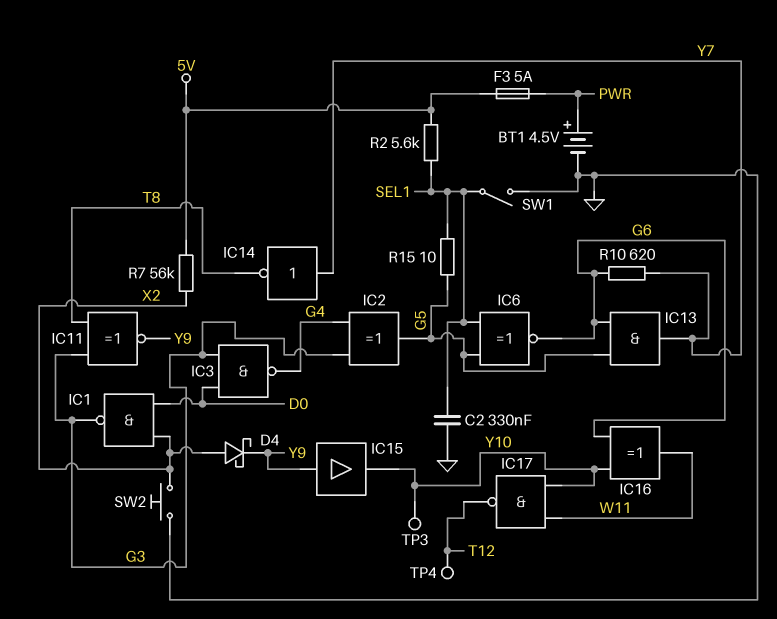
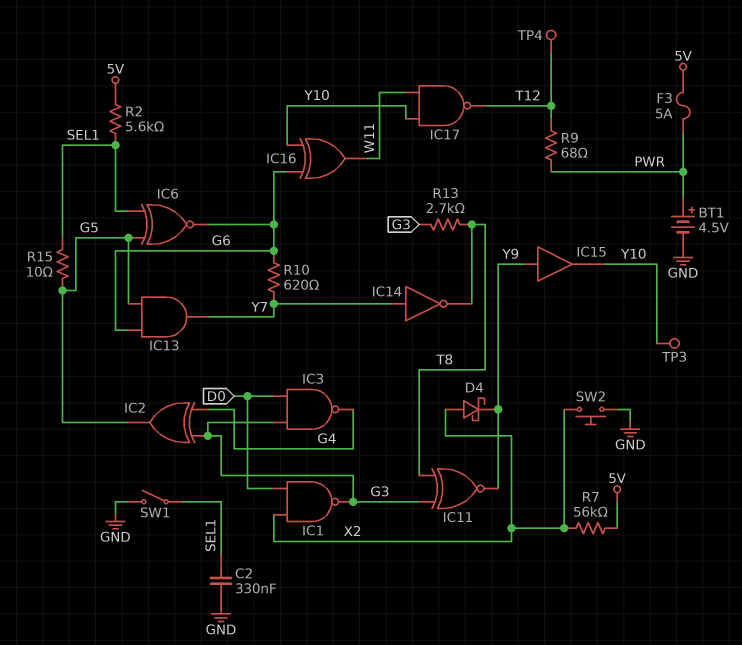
R9: none -> 68 (PWR, T12)
R13: none -> 2.7k (G3, T8)

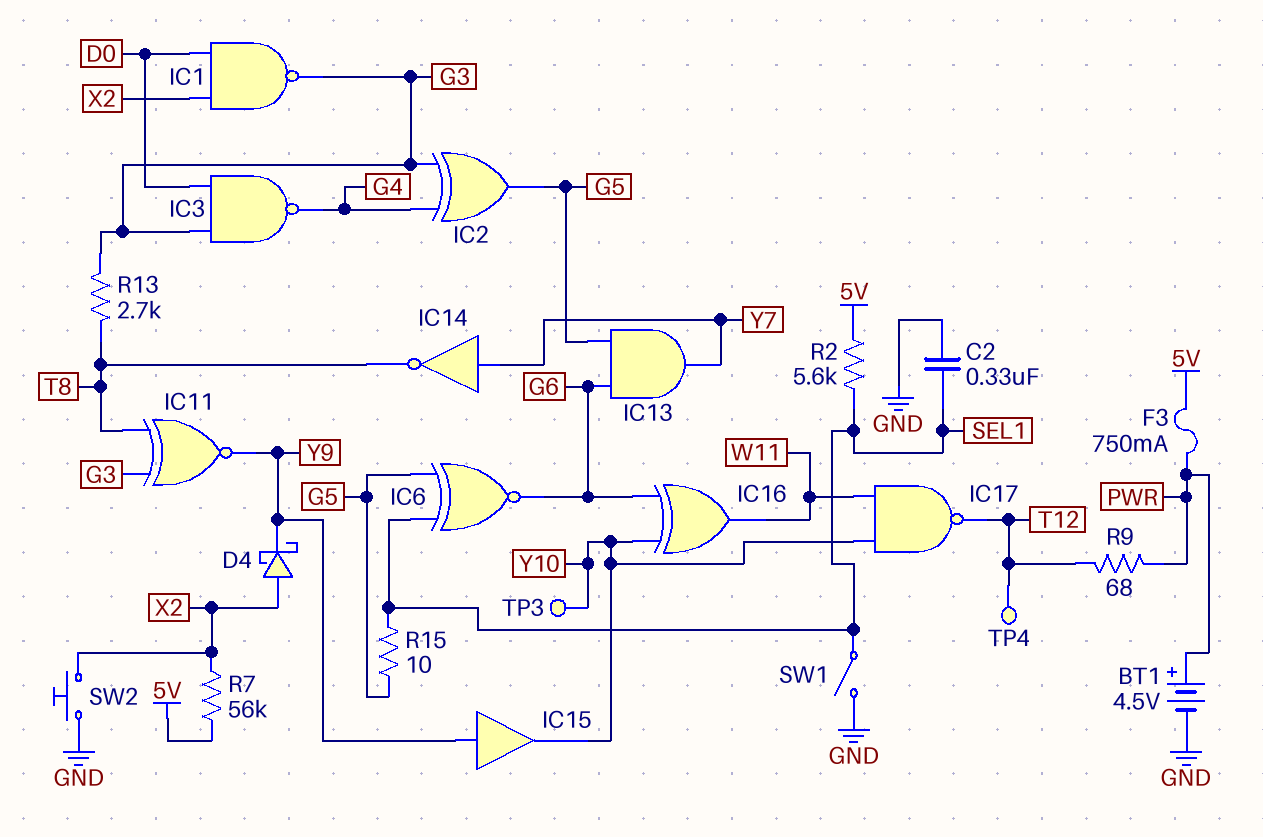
F3: 5A (5V, PWR) -> 750mA (5V, PWR)
R10: 620 (G6, Y7) -> none

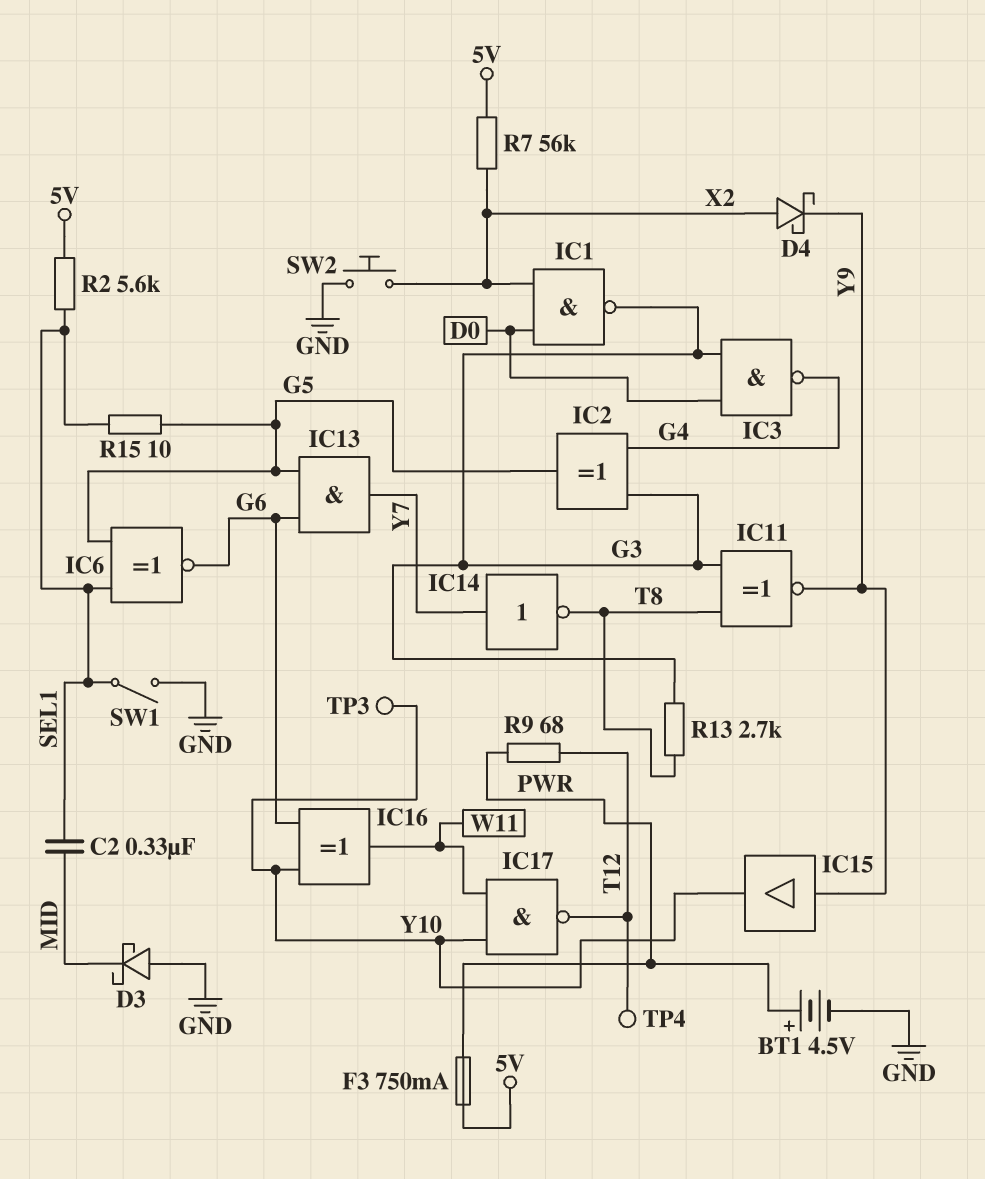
C2: 330nF (GND, SEL1) -> 330nF (MID, SEL1)
D3: none -> schottky (A GND, K MID)

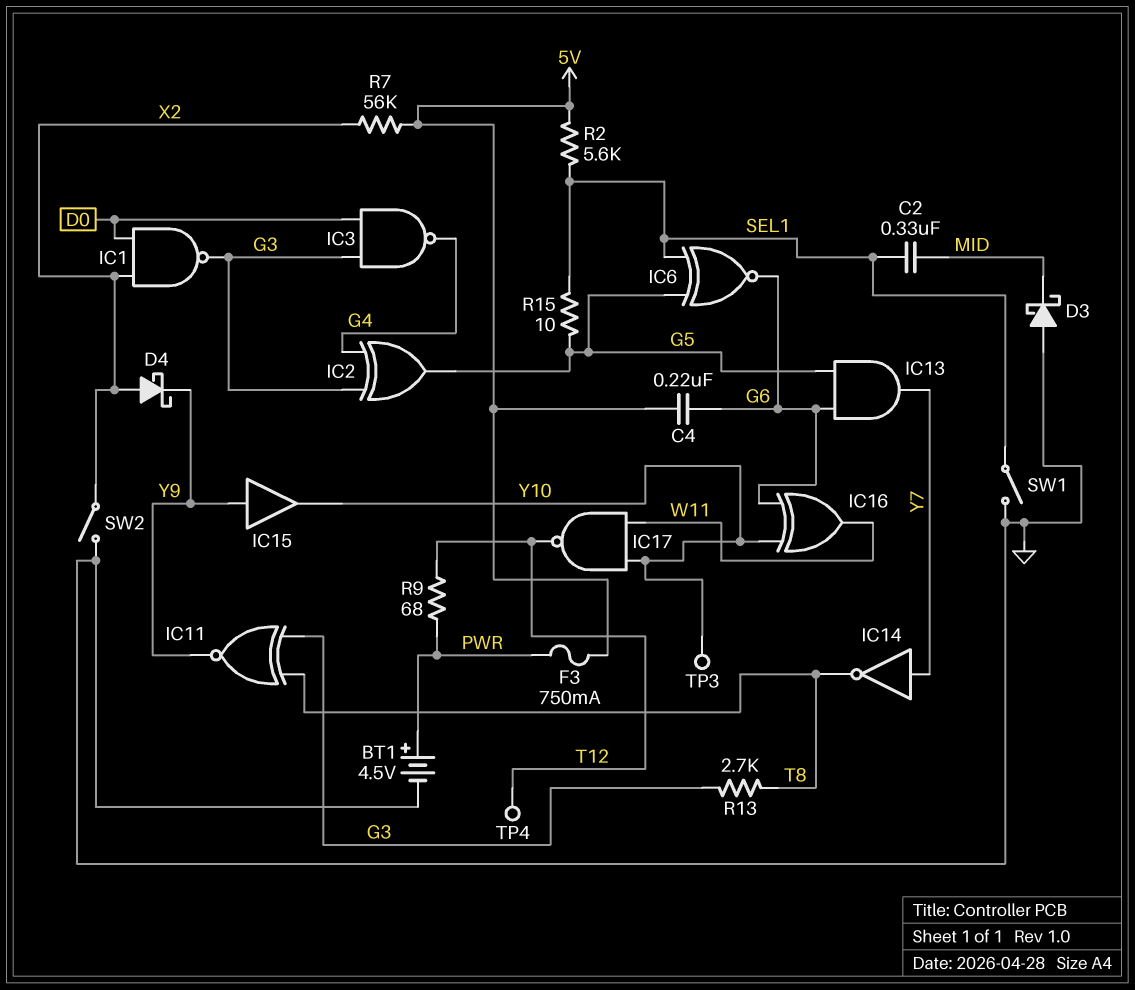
C4: none -> 220nF (5V, G6)
SW2: button (GND, X2) -> switch (GND, X2)

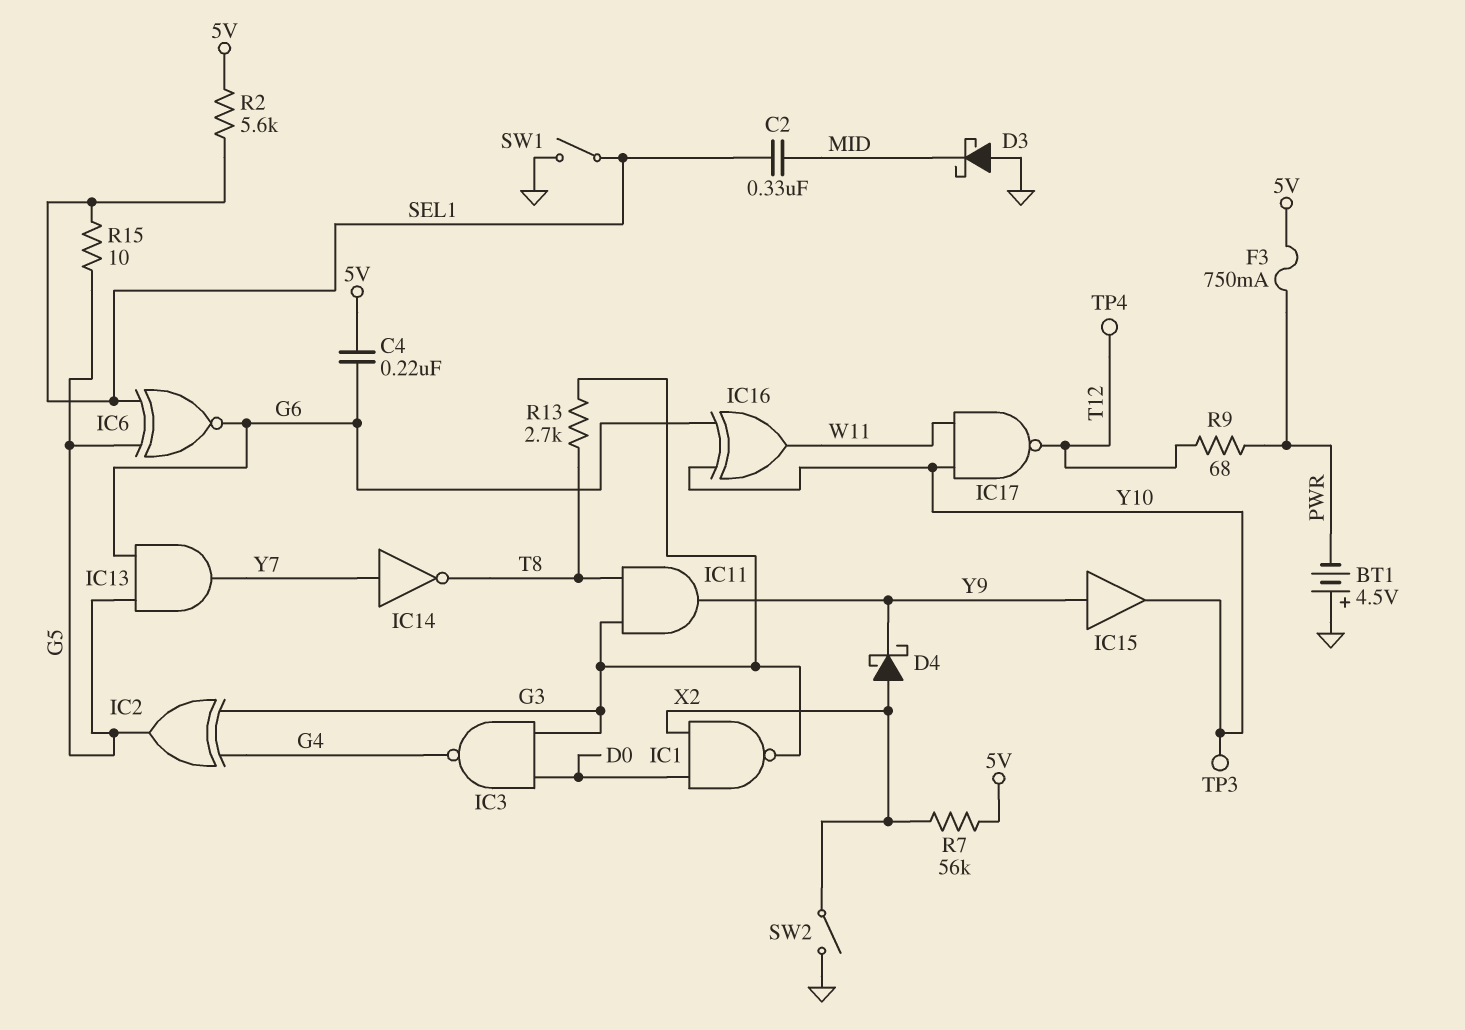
BT1: 4.5V (plus PWR, minus GND) -> 4.5V (plus GND, minus PWR)
IC11: XNOR (in G3, in T8, out Y9) -> AND (in G3, in T8, out Y9)

